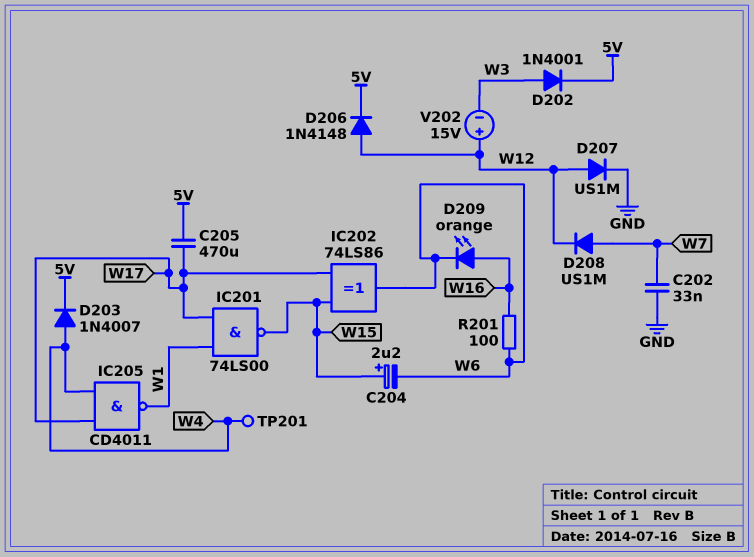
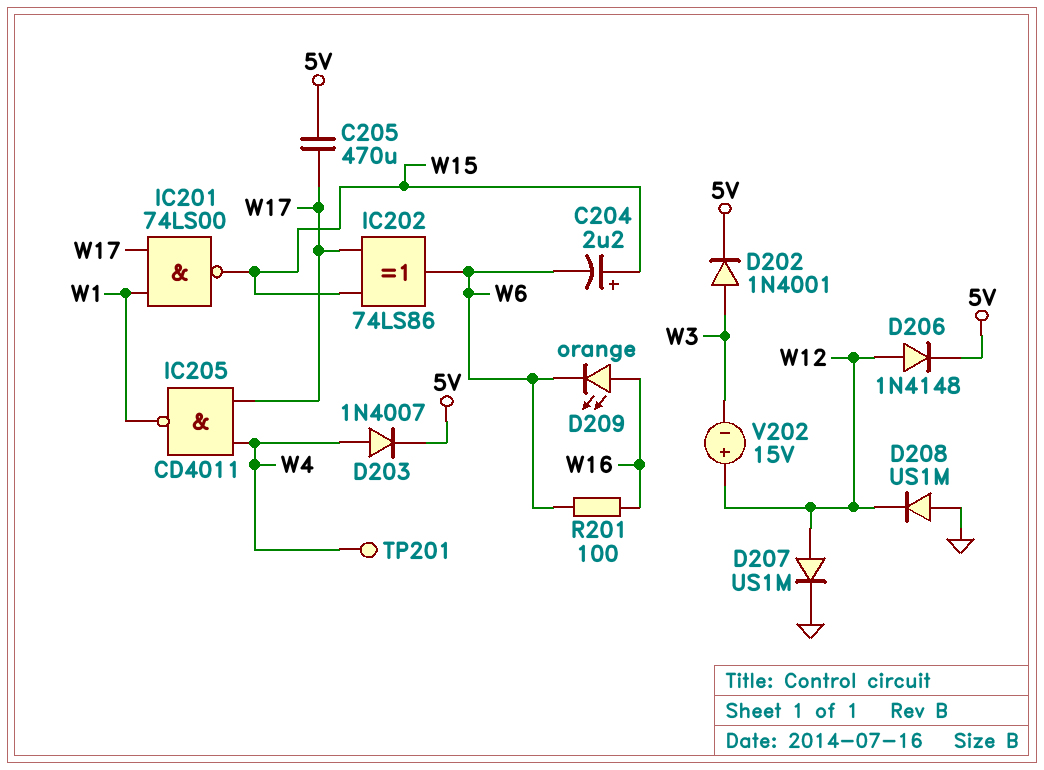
C202: 33nF (GND, W7) -> none
D208: diode US1M (A W7, K W12) -> diode US1M (A GND, K W12)

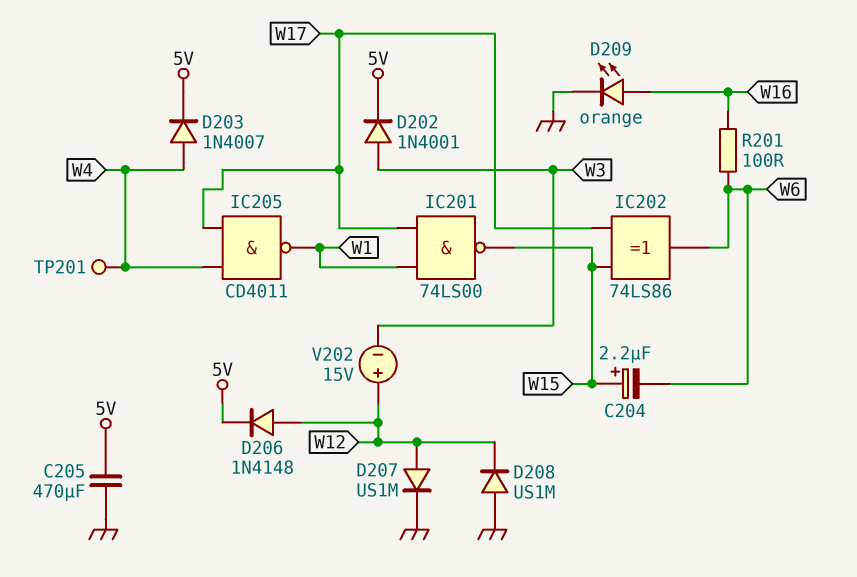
C205: 470uF (5V, W17) -> 470uF (5V, GND)
D209: LED orange (A W16, K W6) -> LED orange (A W16, K GND)

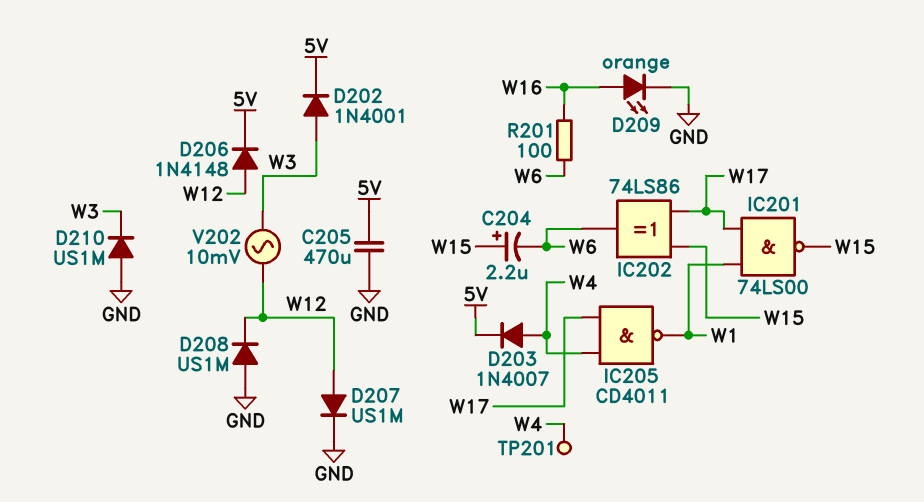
D210: none -> diode US1M (A GND, K W3)
V202: 15V (plus W12, minus W3) -> AC 10mV (W3, W12)

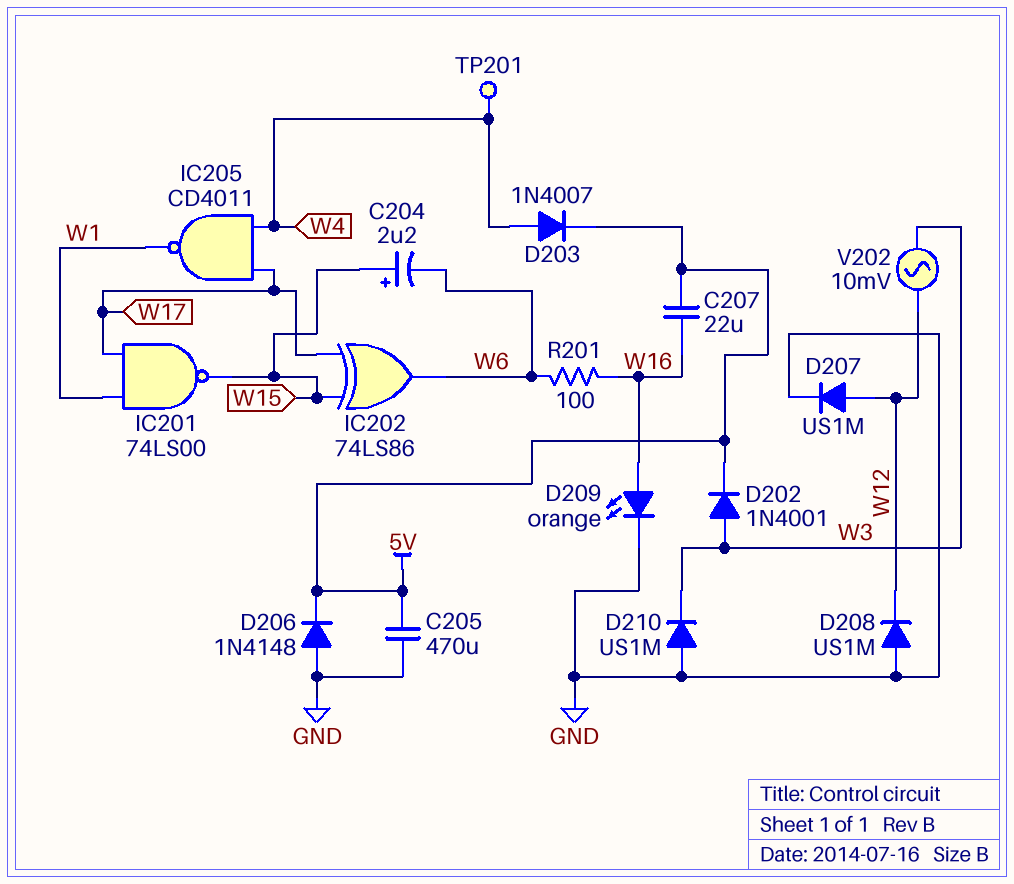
C207: none -> 22uF (5V, W16)
D206: diode 1N4148 (A W12, K 5V) -> diode 1N4148 (A GND, K 5V)

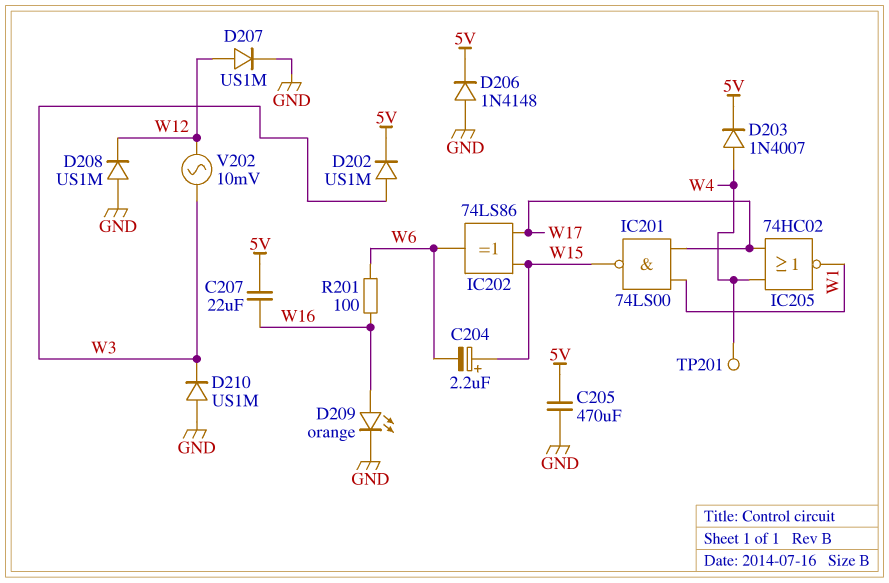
D202: diode 1N4001 (A W3, K 5V) -> diode US1M (A W3, K 5V)
IC205: NAND CD4011 (in W4, in W17, out W1) -> NOR 74HC02 (in W4, in W17, out W1)

